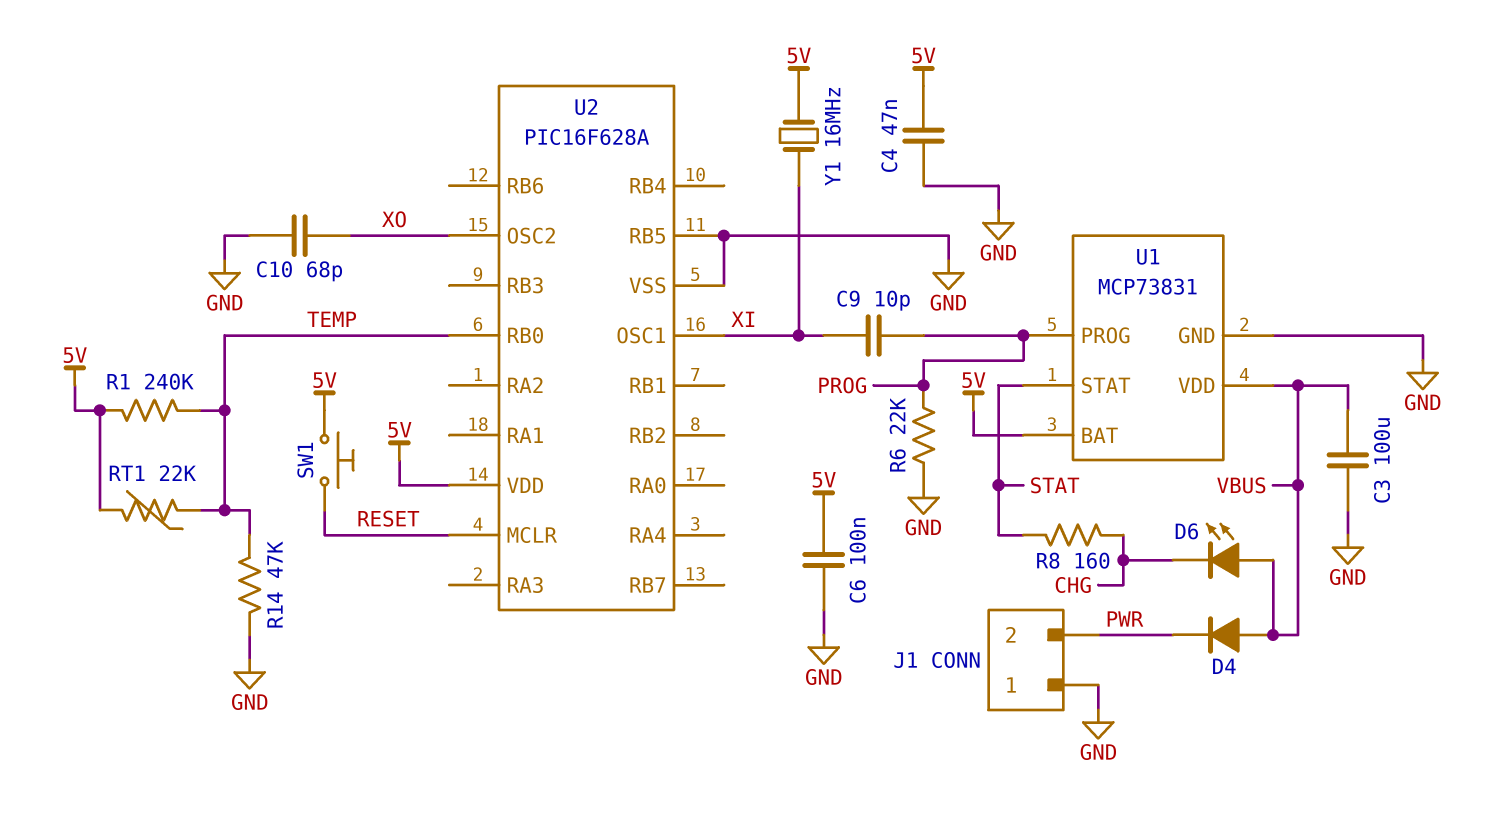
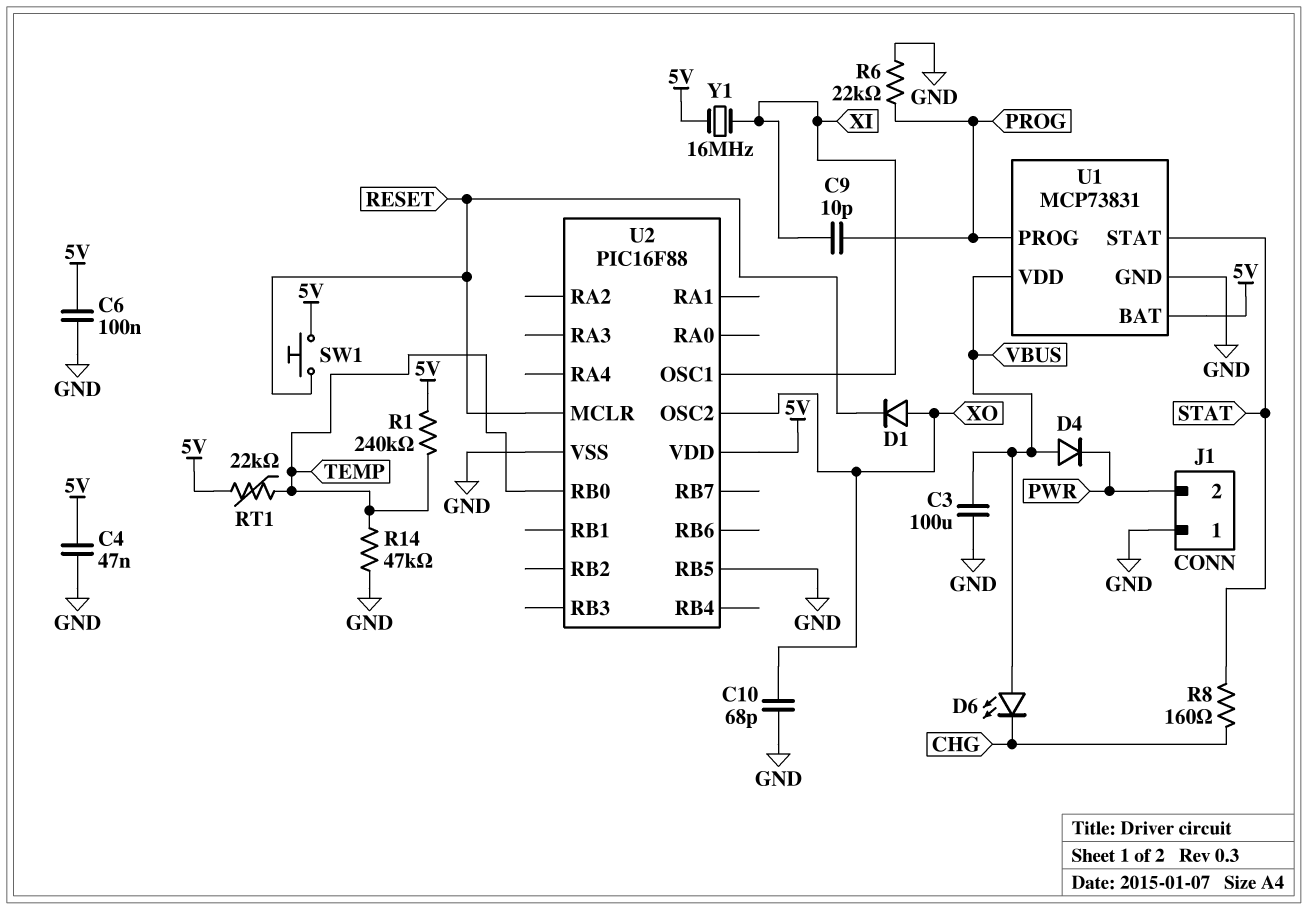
D1: none -> diode (A XO, K RESET)
U2: PIC16F628A -> PIC16F88

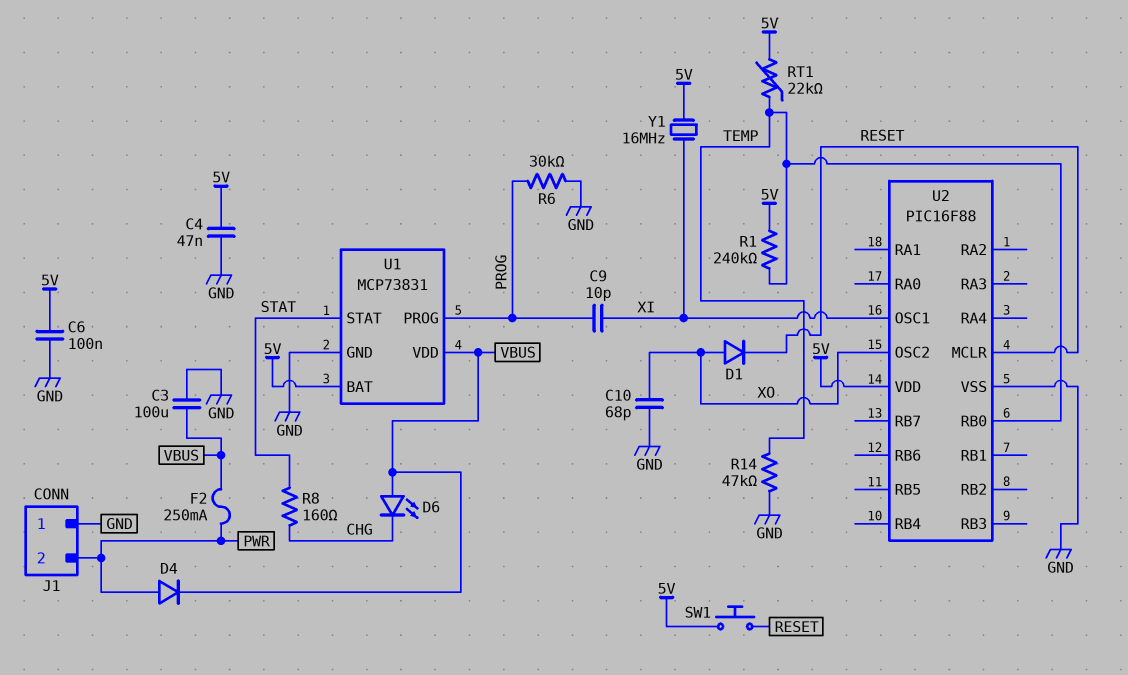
D4: diode (A VBUS, K PWR) -> diode (A PWR, K VBUS)
F2: none -> 250mA (PWR, VBUS)
R6: 22k (GND, PROG) -> 30k (GND, PROG)
U2 pin RB5: GND -> none

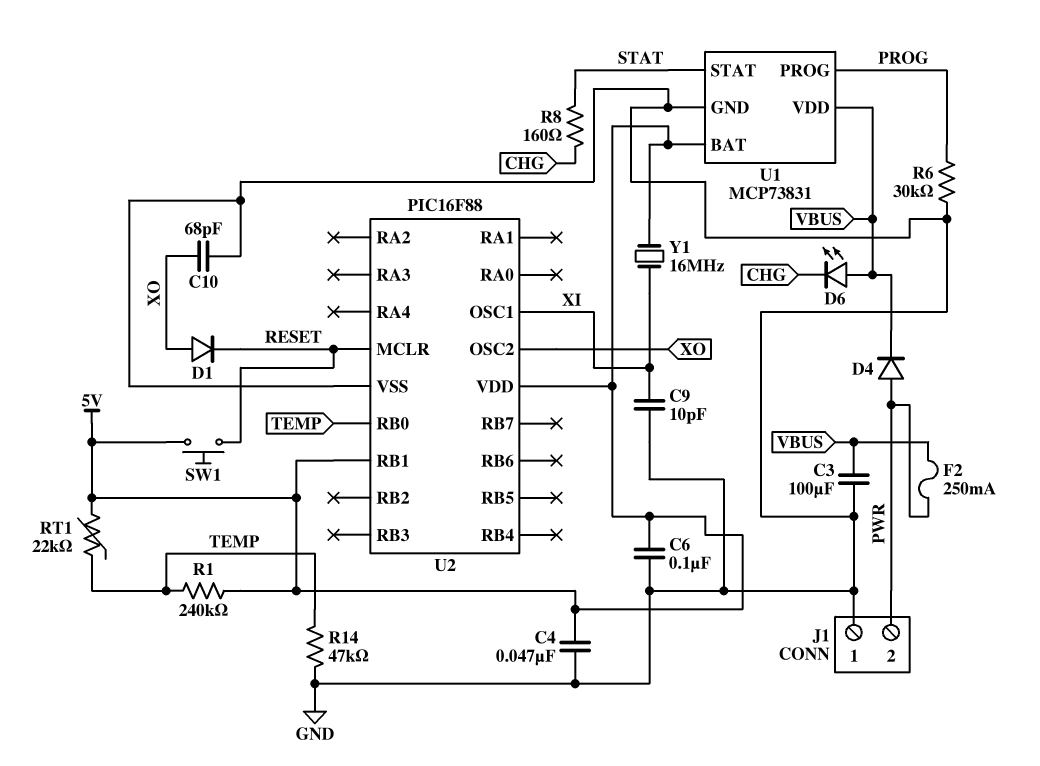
C9: 10pF (PROG, XI) -> 10pF (GND, XI)
U2 pin RB1: none -> 5V

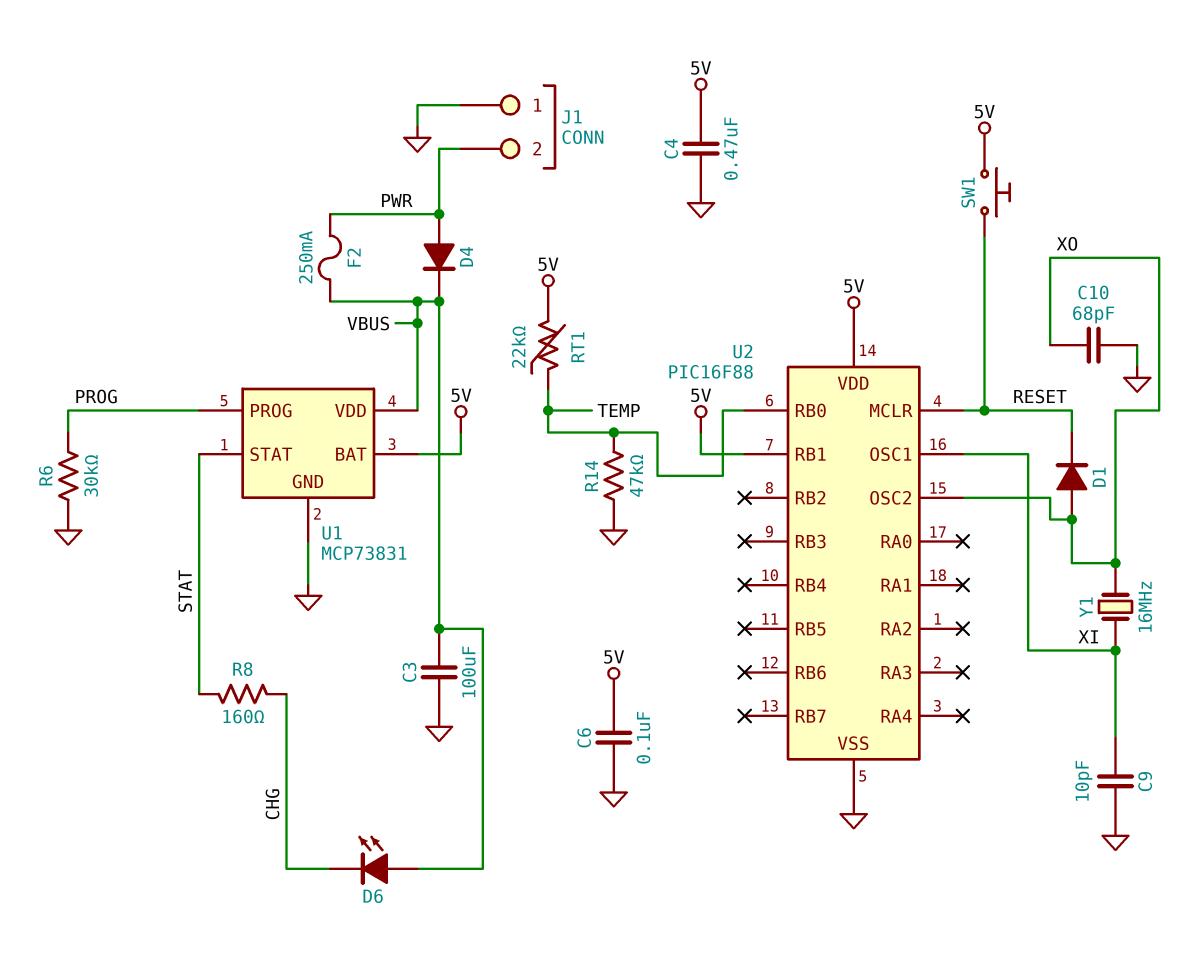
C4: 47nF (5V, GND) -> 470nF (5V, GND)
R1: 240k (5V, TEMP) -> none
Y1: 16MHz (5V, XI) -> 16MHz (XI, XO)

